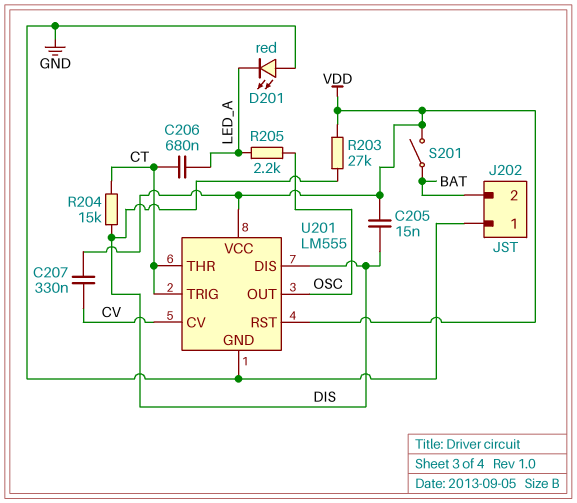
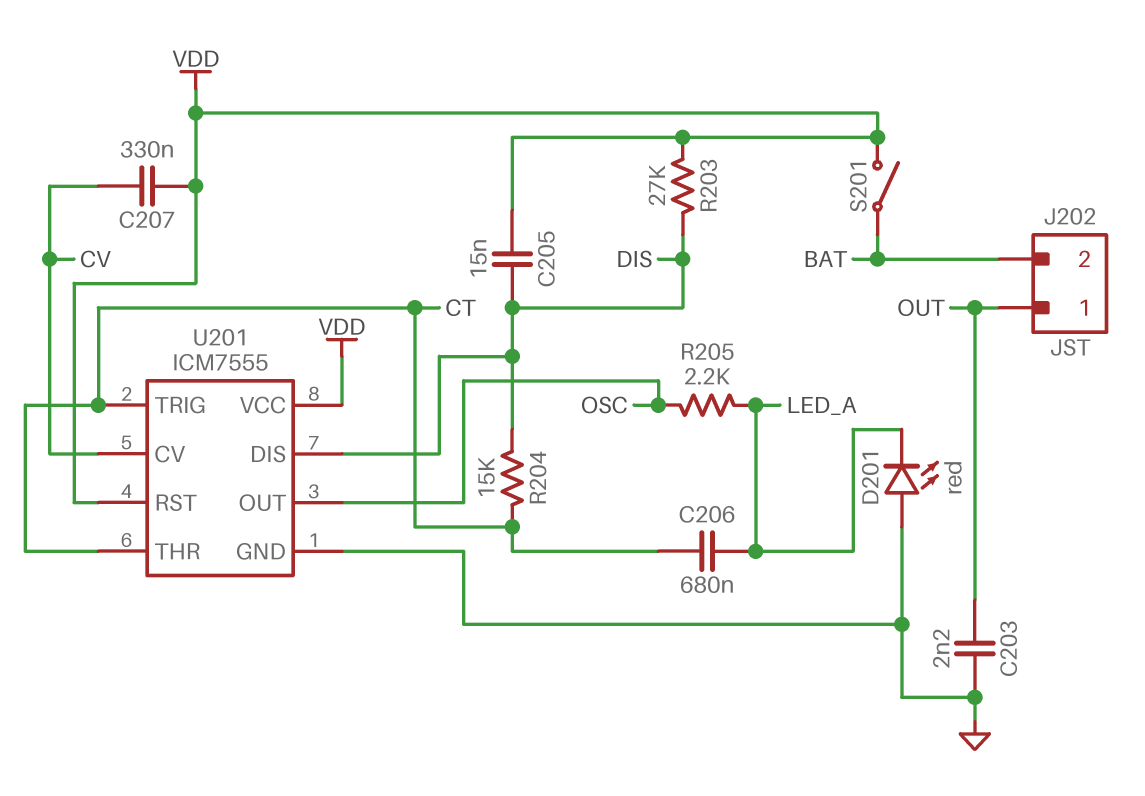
C203: none -> 2.2nF (GND, OUT)
J202 pin 1: GND -> OUT
U201: LM555 -> ICM7555

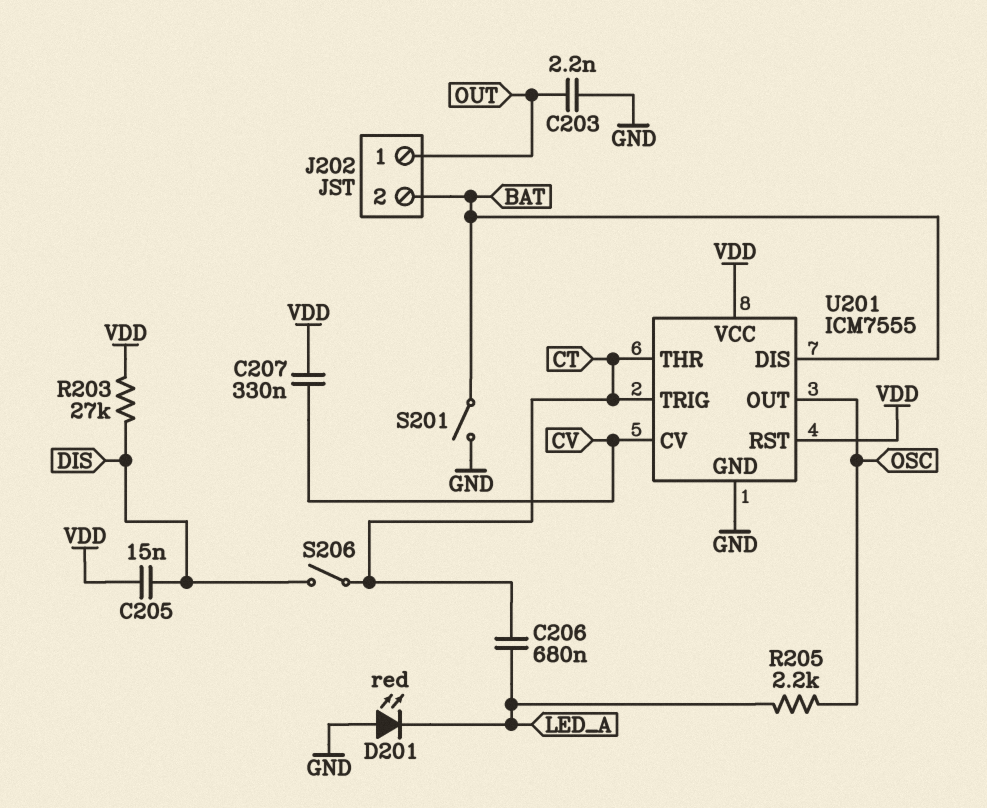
R204: 15k (CT, DIS) -> none
S201: switch (BAT, VDD) -> switch (BAT, GND)
S206: none -> switch (CT, DIS)
U201 pin DIS: DIS -> BAT

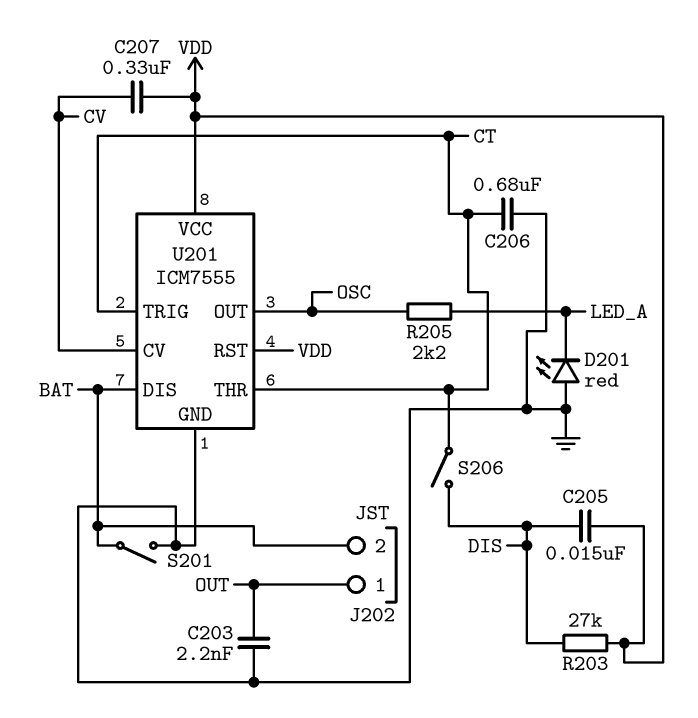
C206: 680nF (CT, LED_A) -> 680nF (CT, GND)

